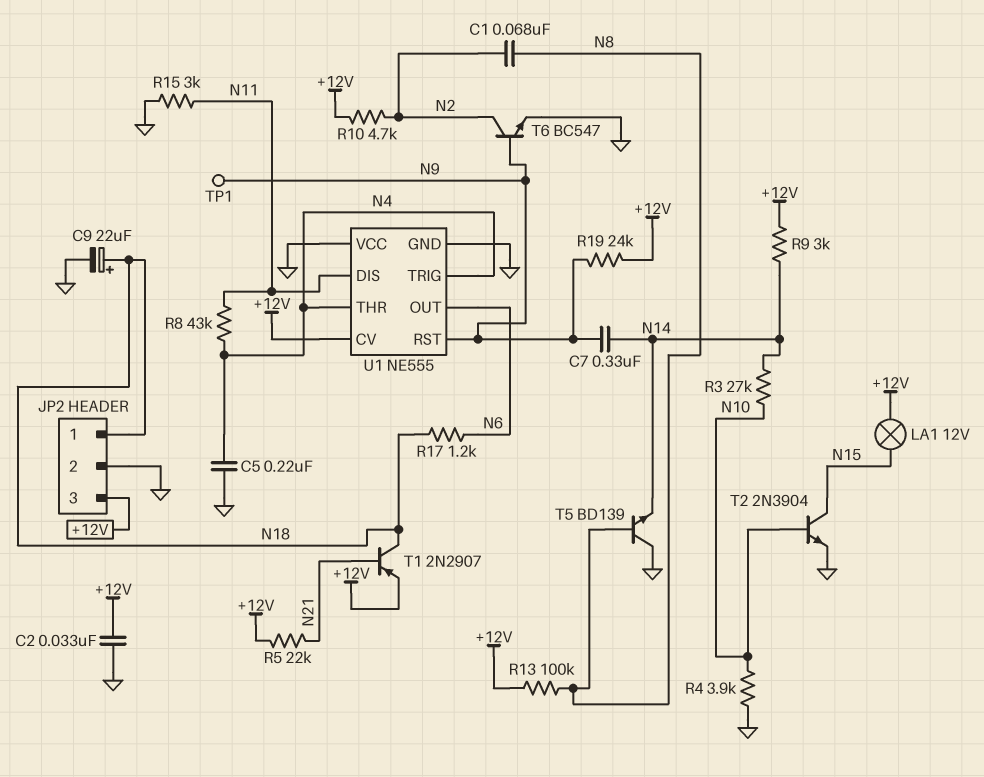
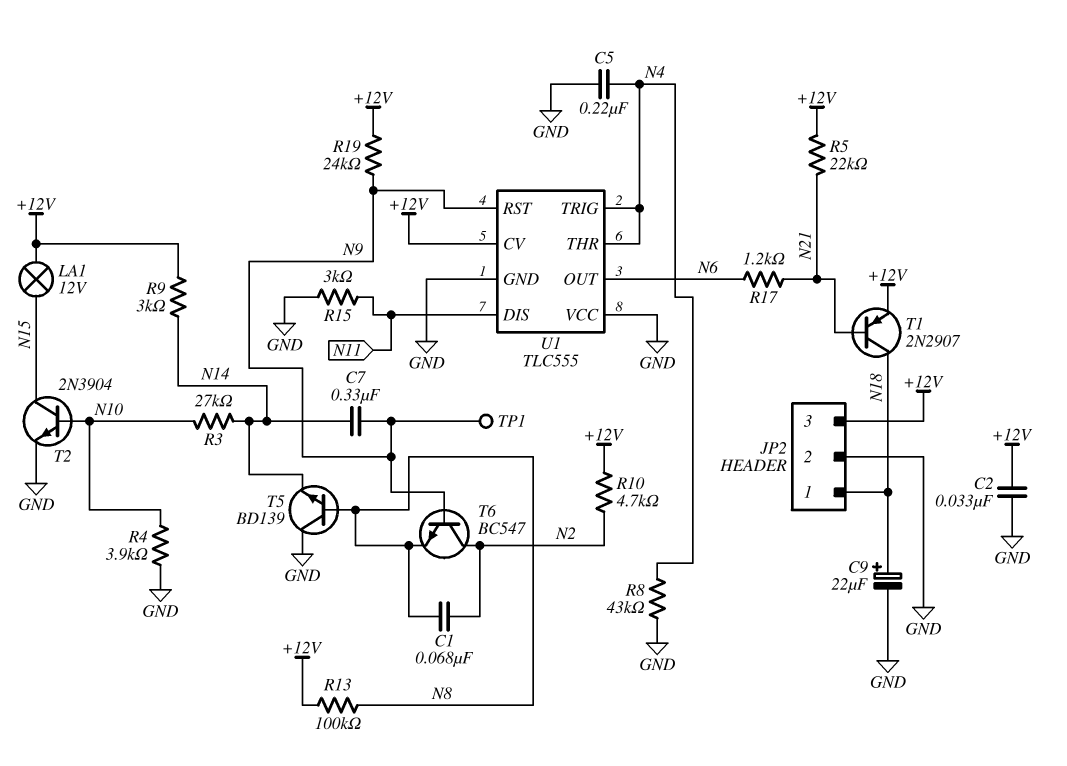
R8: 43k (N4, N11) -> 43k (GND, N4)
R17: 1.2k (N6, N18) -> 1.2k (N6, N21)
T6: NPN BC547 (B N9, C N2, E GND) -> NPN BC547 (B N9, C N2, E N8)
U1: NE555 -> TLC555

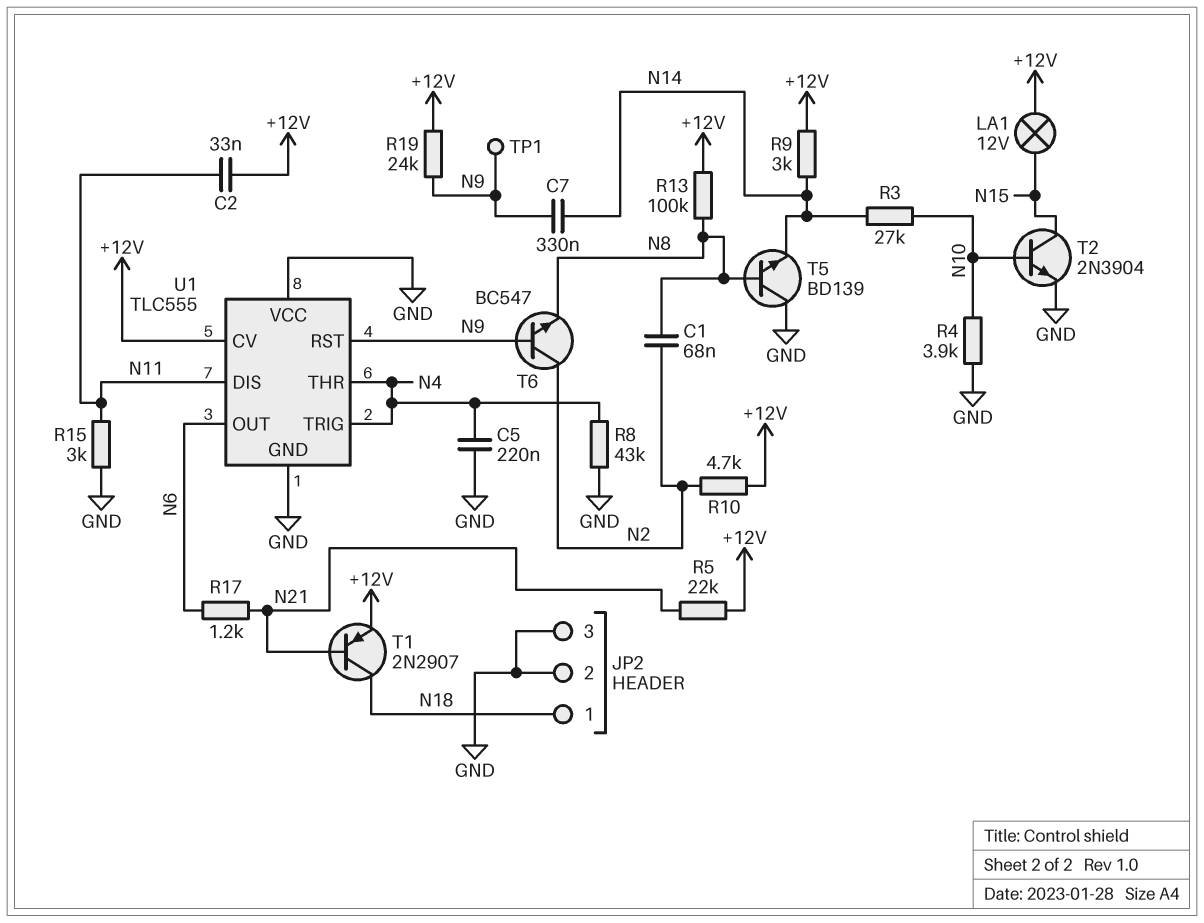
C2: 33nF (+12V, GND) -> 33nF (+12V, N11)
C9: 22uF (plus N18, minus GND) -> none
JP2 pin 3: +12V -> GND

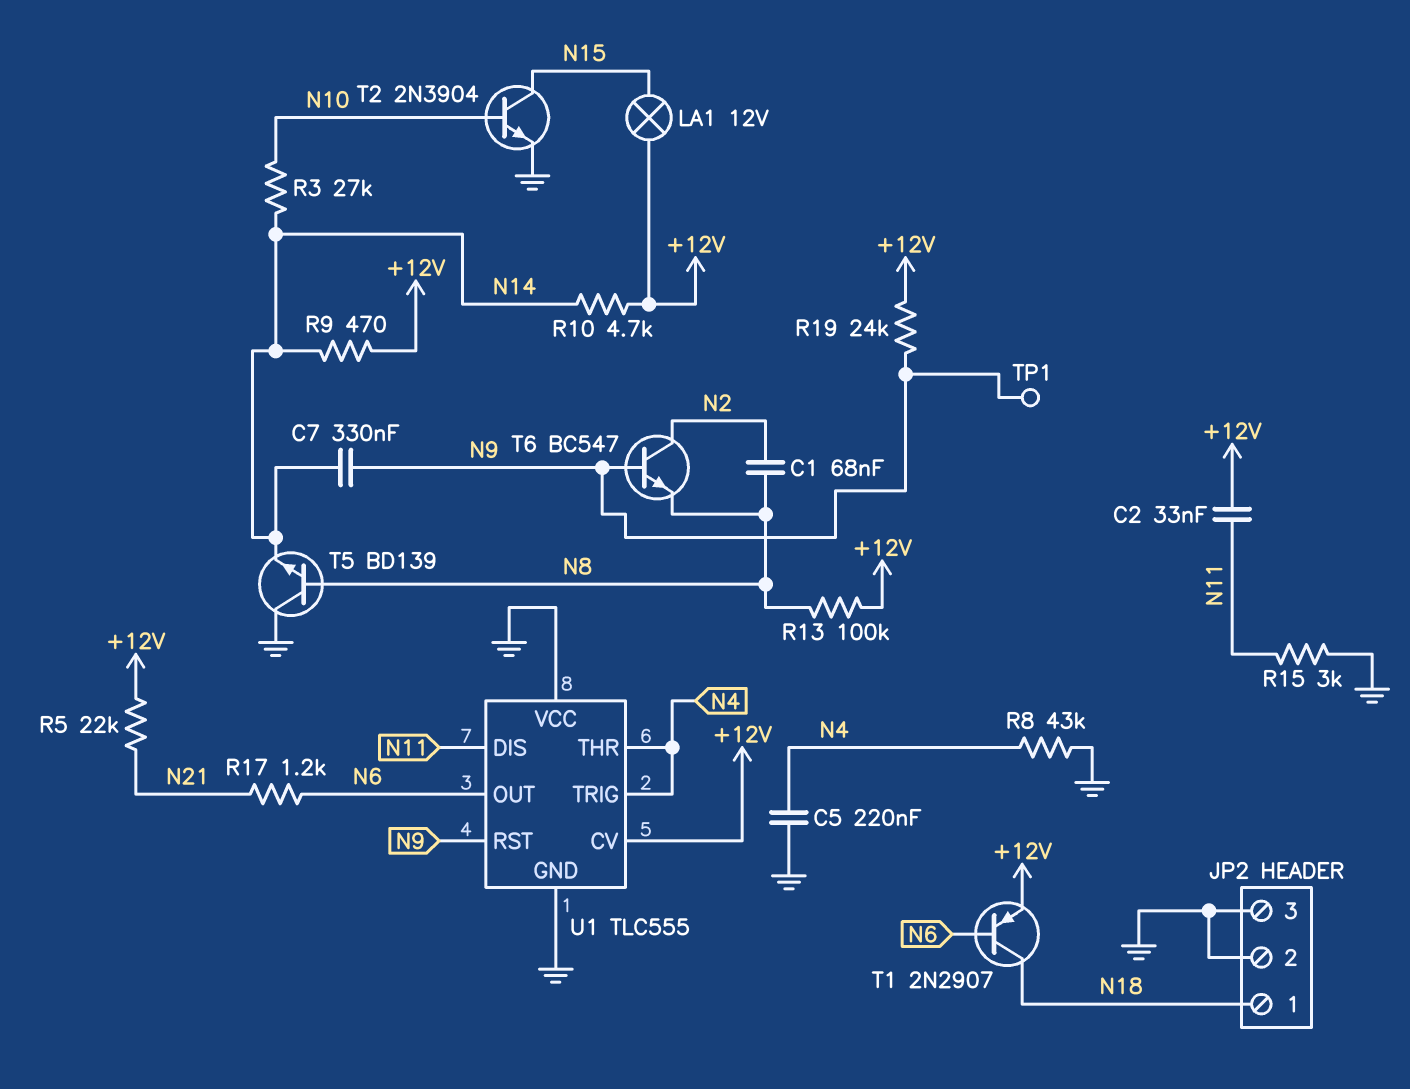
R4: 3.9k (GND, N10) -> none
R9: 3k (+12V, N14) -> 470 (+12V, N14)
R10: 4.7k (+12V, N2) -> 4.7k (+12V, N14)
T1: PNP 2N2907 (B N21, C N18, E +12V) -> PNP 2N2907 (B N6, C N18, E +12V)

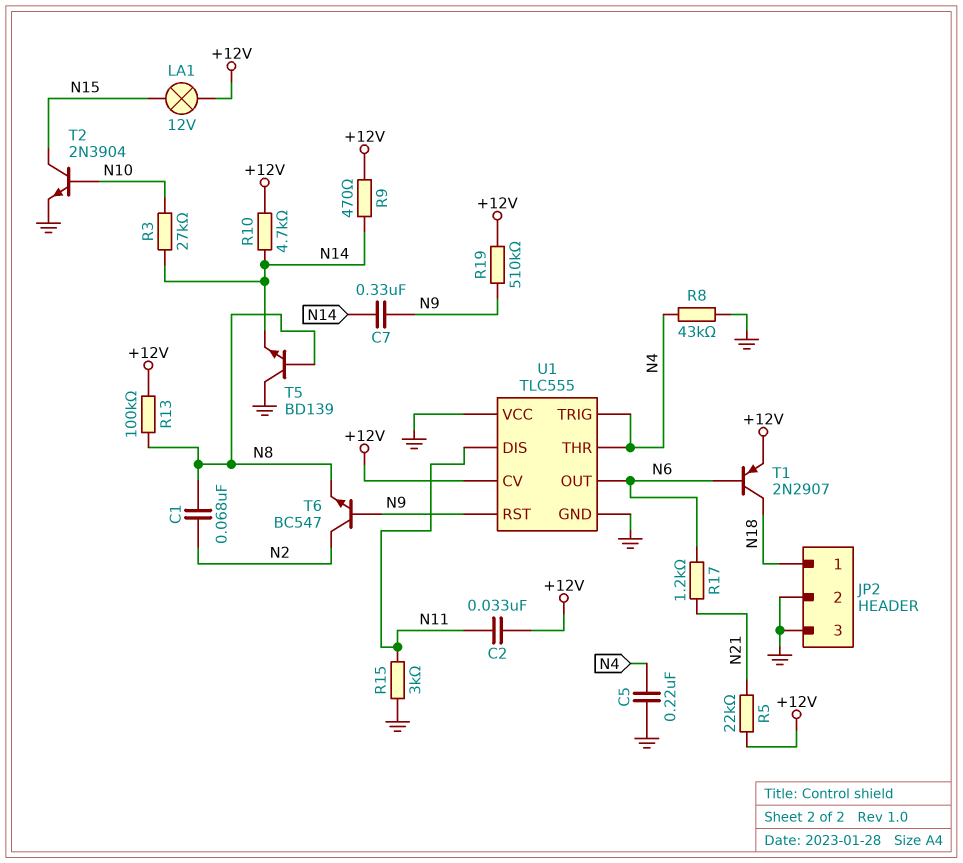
R19: 24k (+12V, N9) -> 510k (+12V, N9)
TP1: test point (N9) -> none

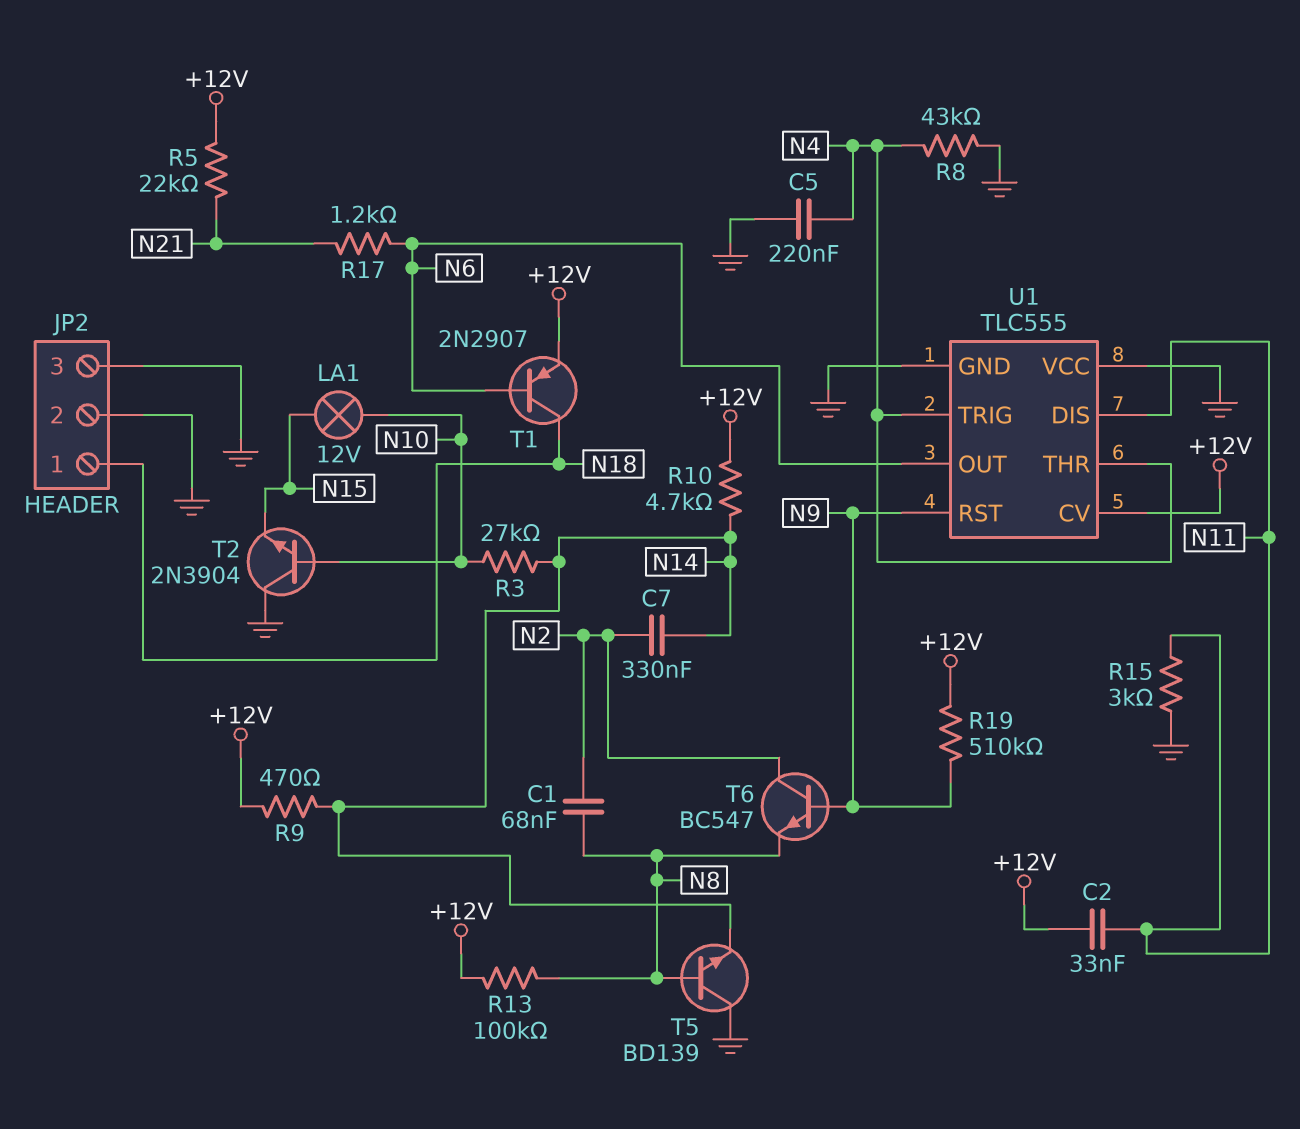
C7: 330nF (N9, N14) -> 330nF (N2, N14)
LA1: lamp 12V (+12V, N15) -> lamp 12V (N10, N15)
T2: NPN 2N3904 (B N10, C N15, E GND) -> NPN 2N3904 (B N10, C GND, E N15)

